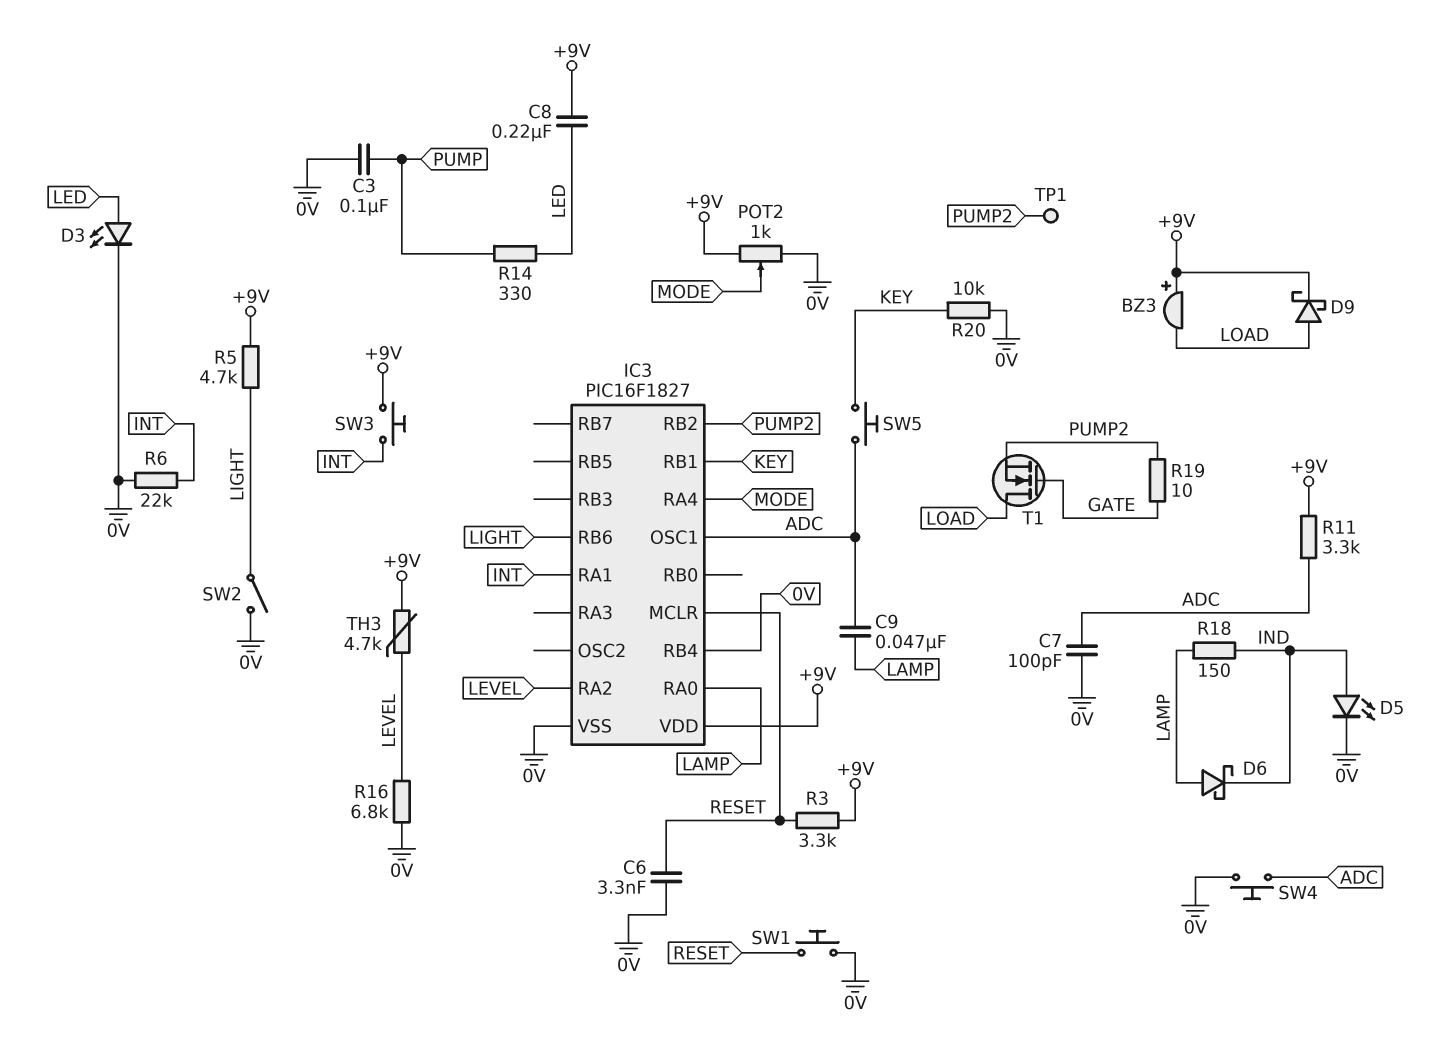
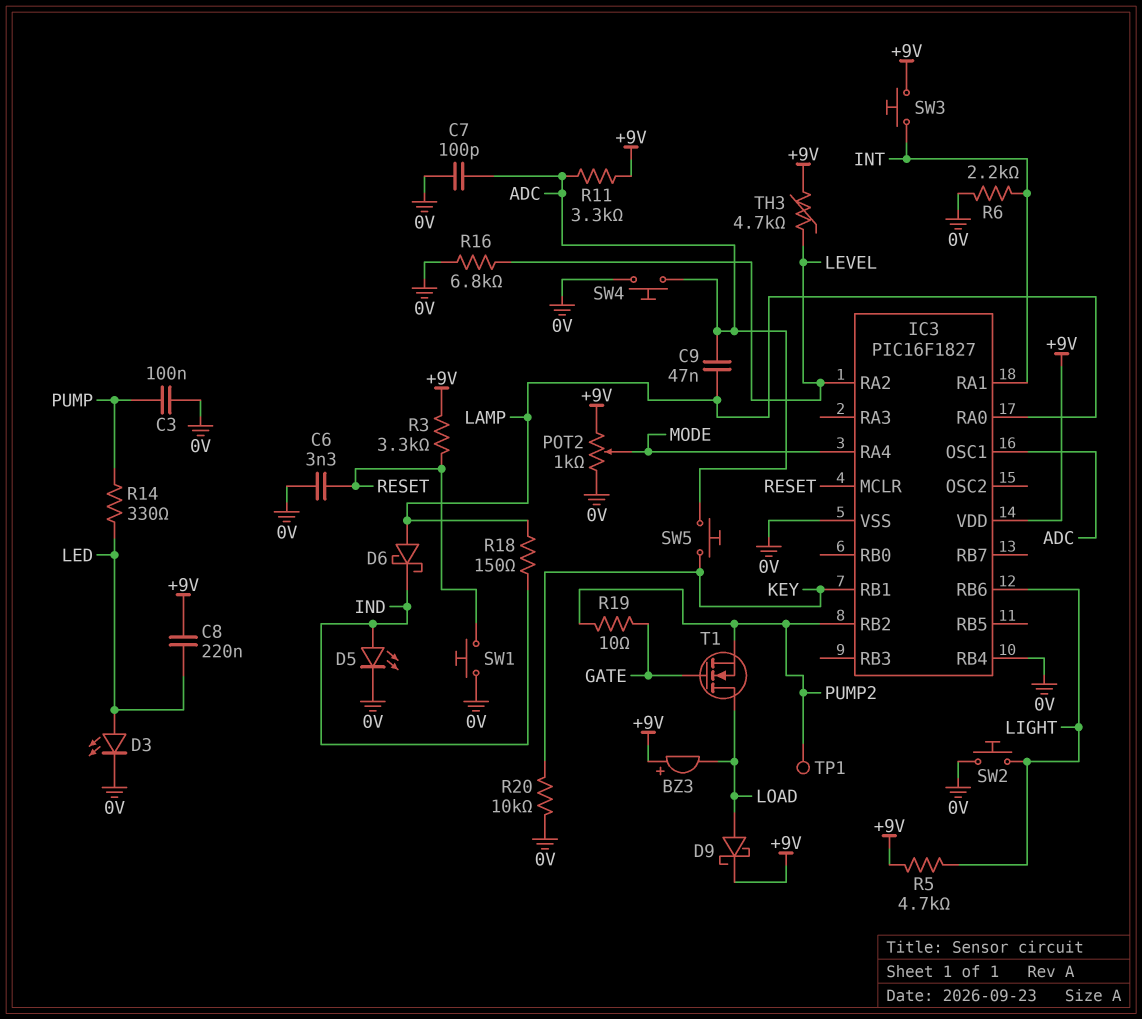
R6: 22k (0V, INT) -> 2.2k (0V, INT)
SW2: switch (0V, LIGHT) -> button (0V, LIGHT)

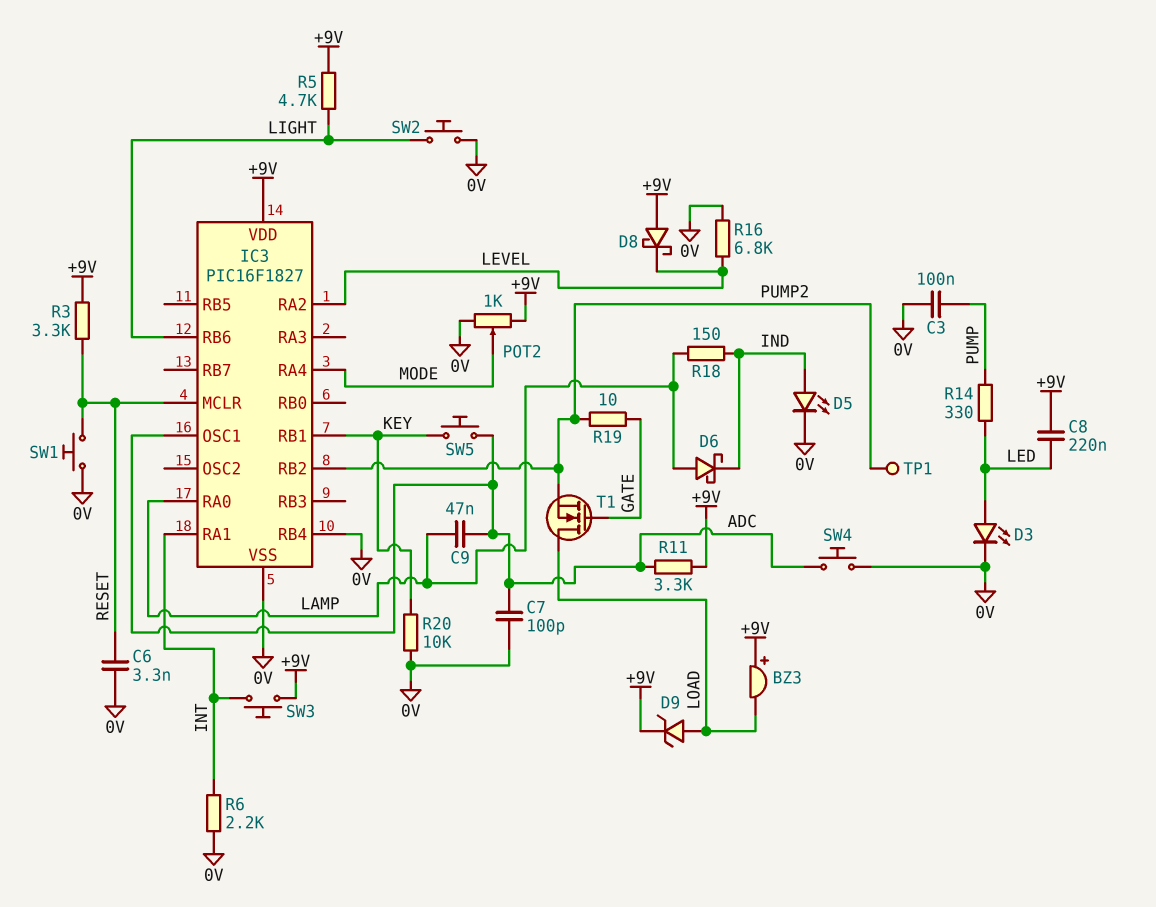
D8: none -> schottky (A +9V, K LEVEL)
D9: schottky (A LOAD, K +9V) -> zener (A LOAD, K +9V)
TH3: 4.7k (+9V, LEVEL) -> none

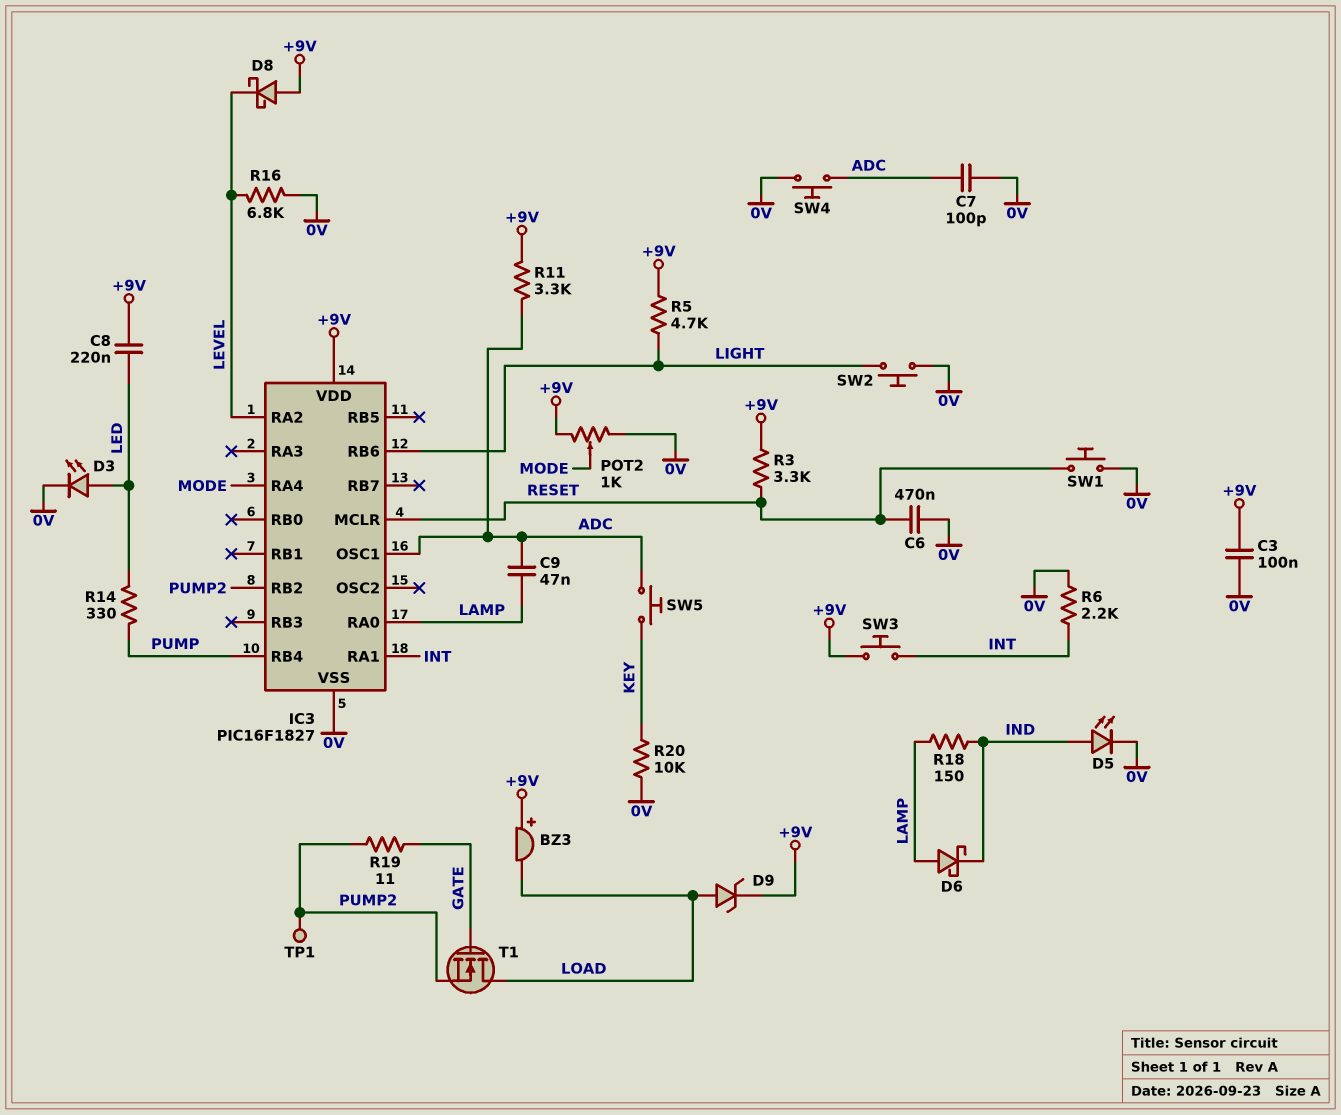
C3: 100nF (0V, PUMP) -> 100nF (+9V, 0V)
C6: 3.3nF (0V, RESET) -> 470nF (0V, RESET)
IC3 pin RB1: KEY -> none
IC3 pin RB4: 0V -> PUMP
R19: 10 (GATE, PUMP2) -> 11 (GATE, PUMP2)

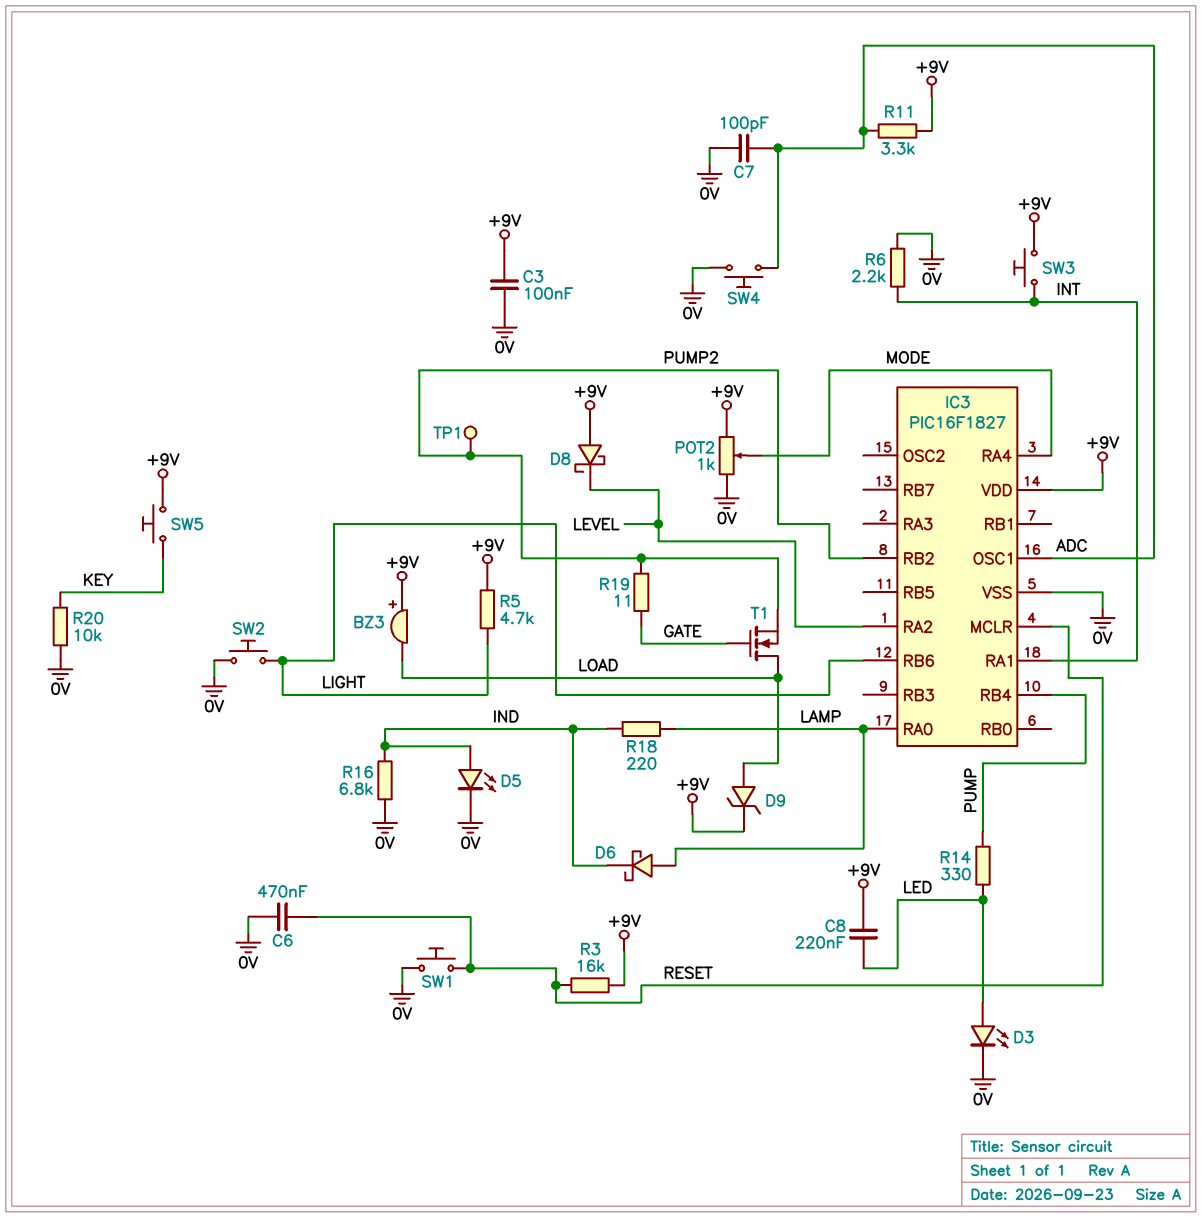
C9: 47nF (ADC, LAMP) -> none
R3: 3.3k (+9V, RESET) -> 16k (+9V, RESET)
R16: 6.8k (0V, LEVEL) -> 6.8k (0V, IND)
R18: 150 (IND, LAMP) -> 220 (IND, LAMP)
SW5: button (ADC, KEY) -> button (+9V, KEY)

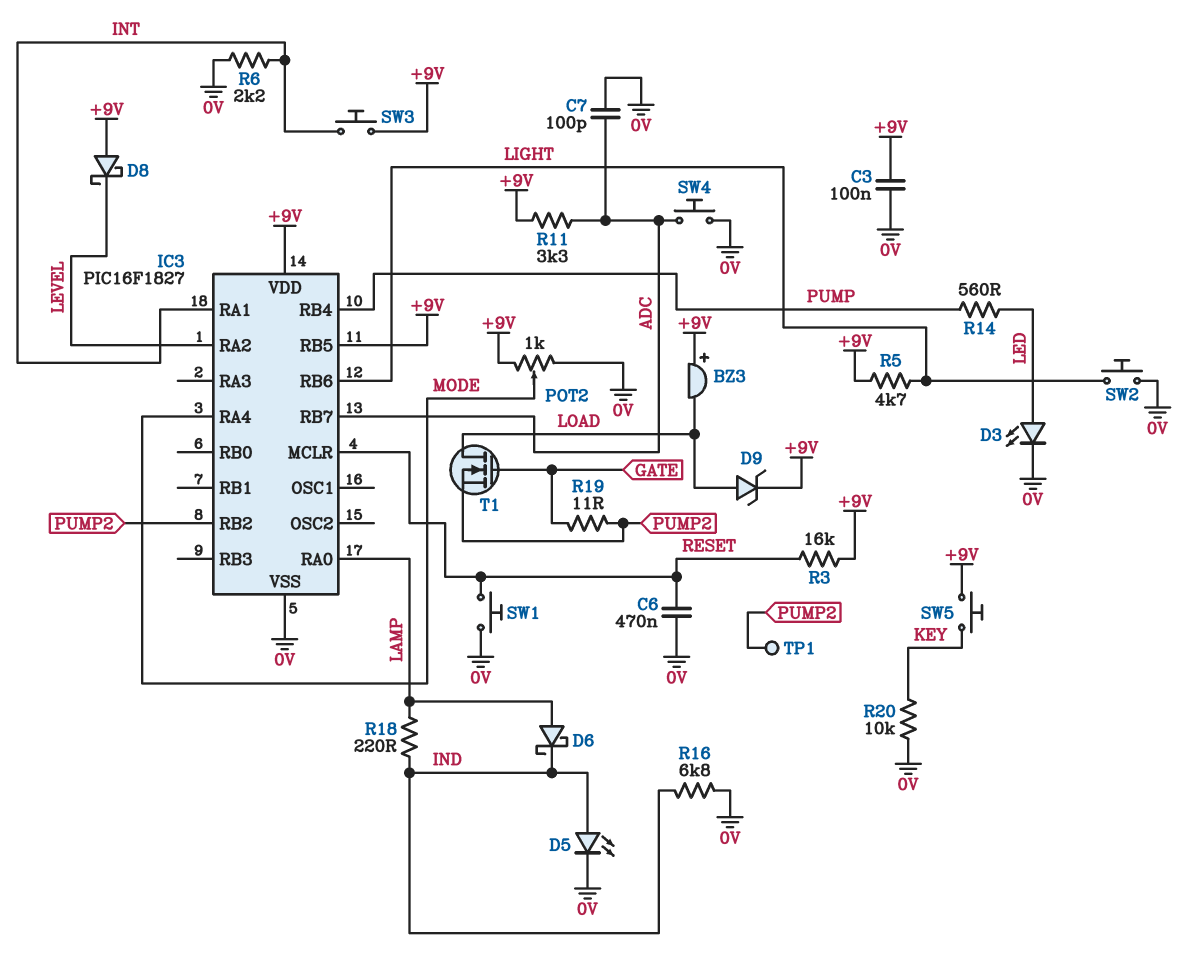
C8: 220nF (+9V, LED) -> none
IC3 pin OSC1: ADC -> none
IC3 pin RB5: none -> +9V
IC3 pin RB7: none -> ADC
R14: 330 (LED, PUMP) -> 560 (LED, PUMP)

